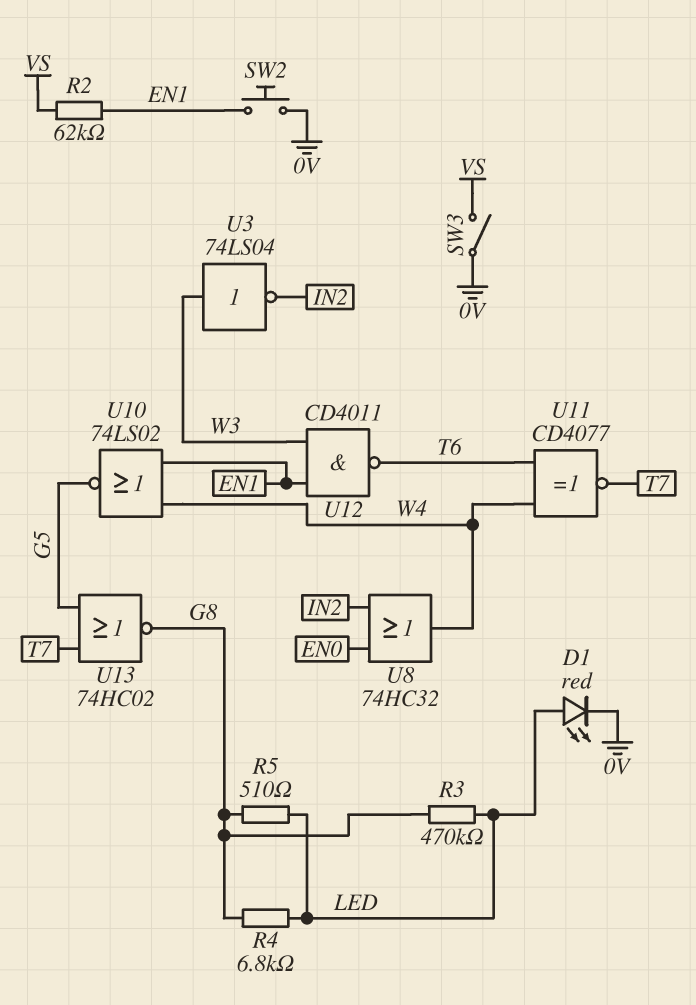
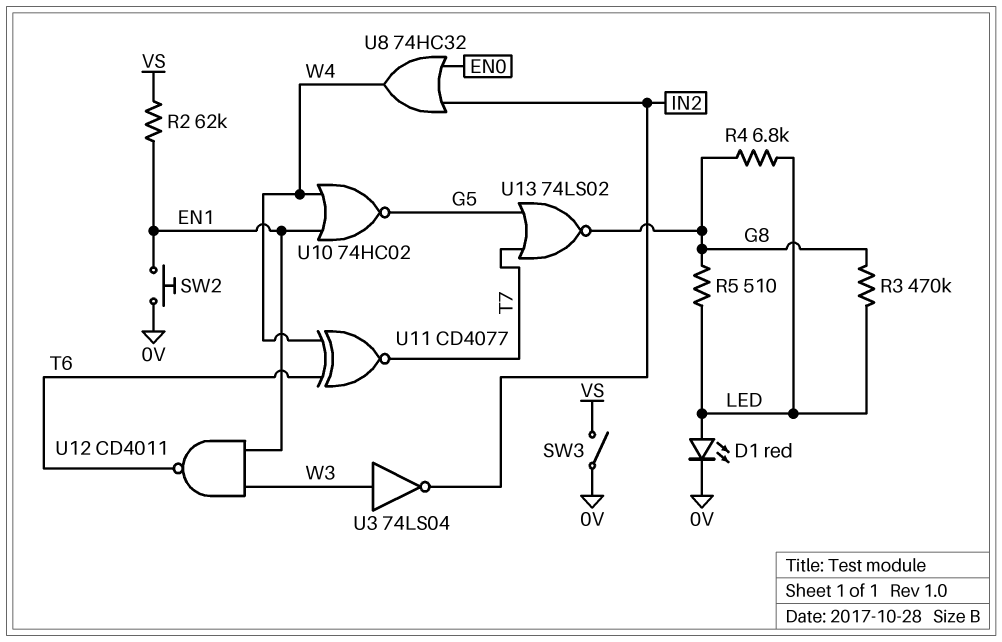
U10: NOR 74LS02 (in EN1, in W4, out G5) -> NOR 74HC02 (in EN1, in W4, out G5)
U13: NOR 74HC02 (in G5, in T7, out G8) -> NOR 74LS02 (in G5, in T7, out G8)

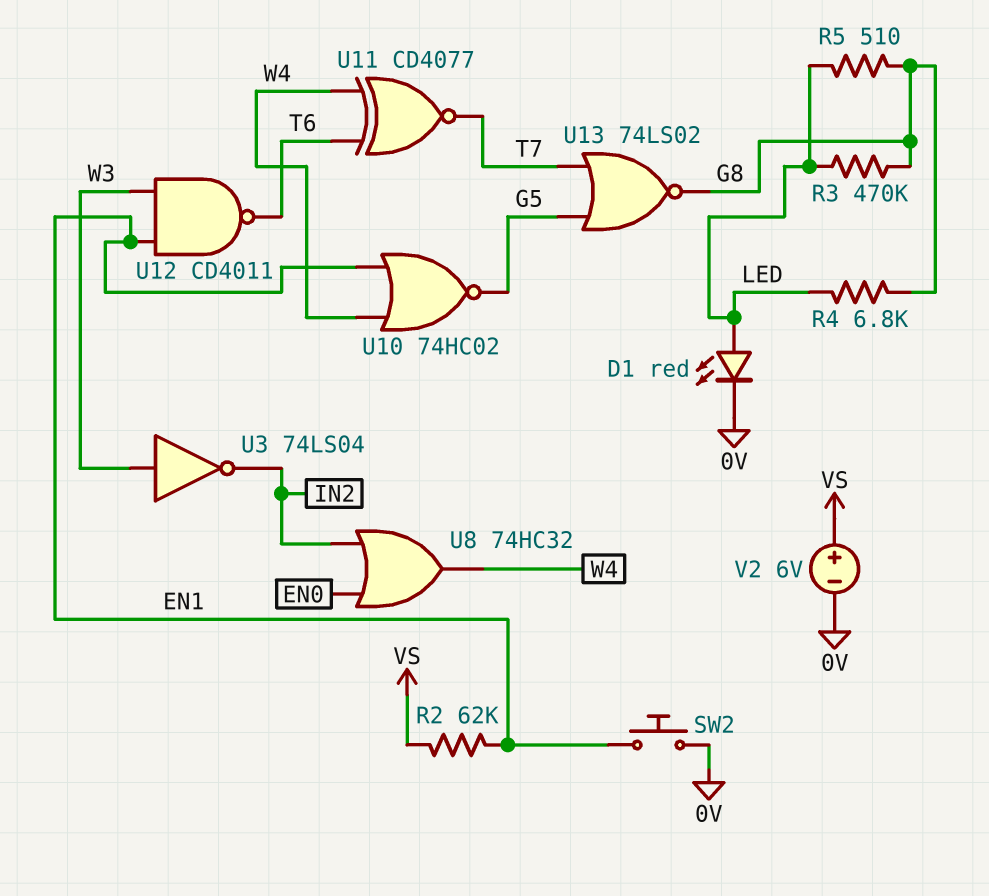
SW3: switch (0V, VS) -> none
V2: none -> 6V (plus VS, minus 0V)

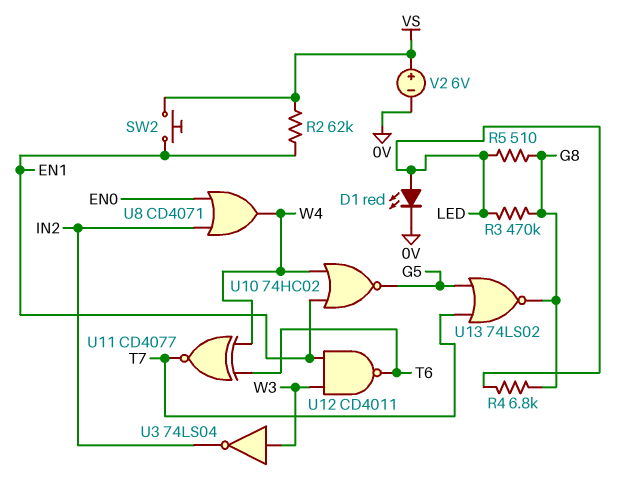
SW2: button (0V, EN1) -> button (EN1, VS)
U8: OR 74HC32 (in EN0, in IN2, out W4) -> OR CD4071 (in EN0, in IN2, out W4)

